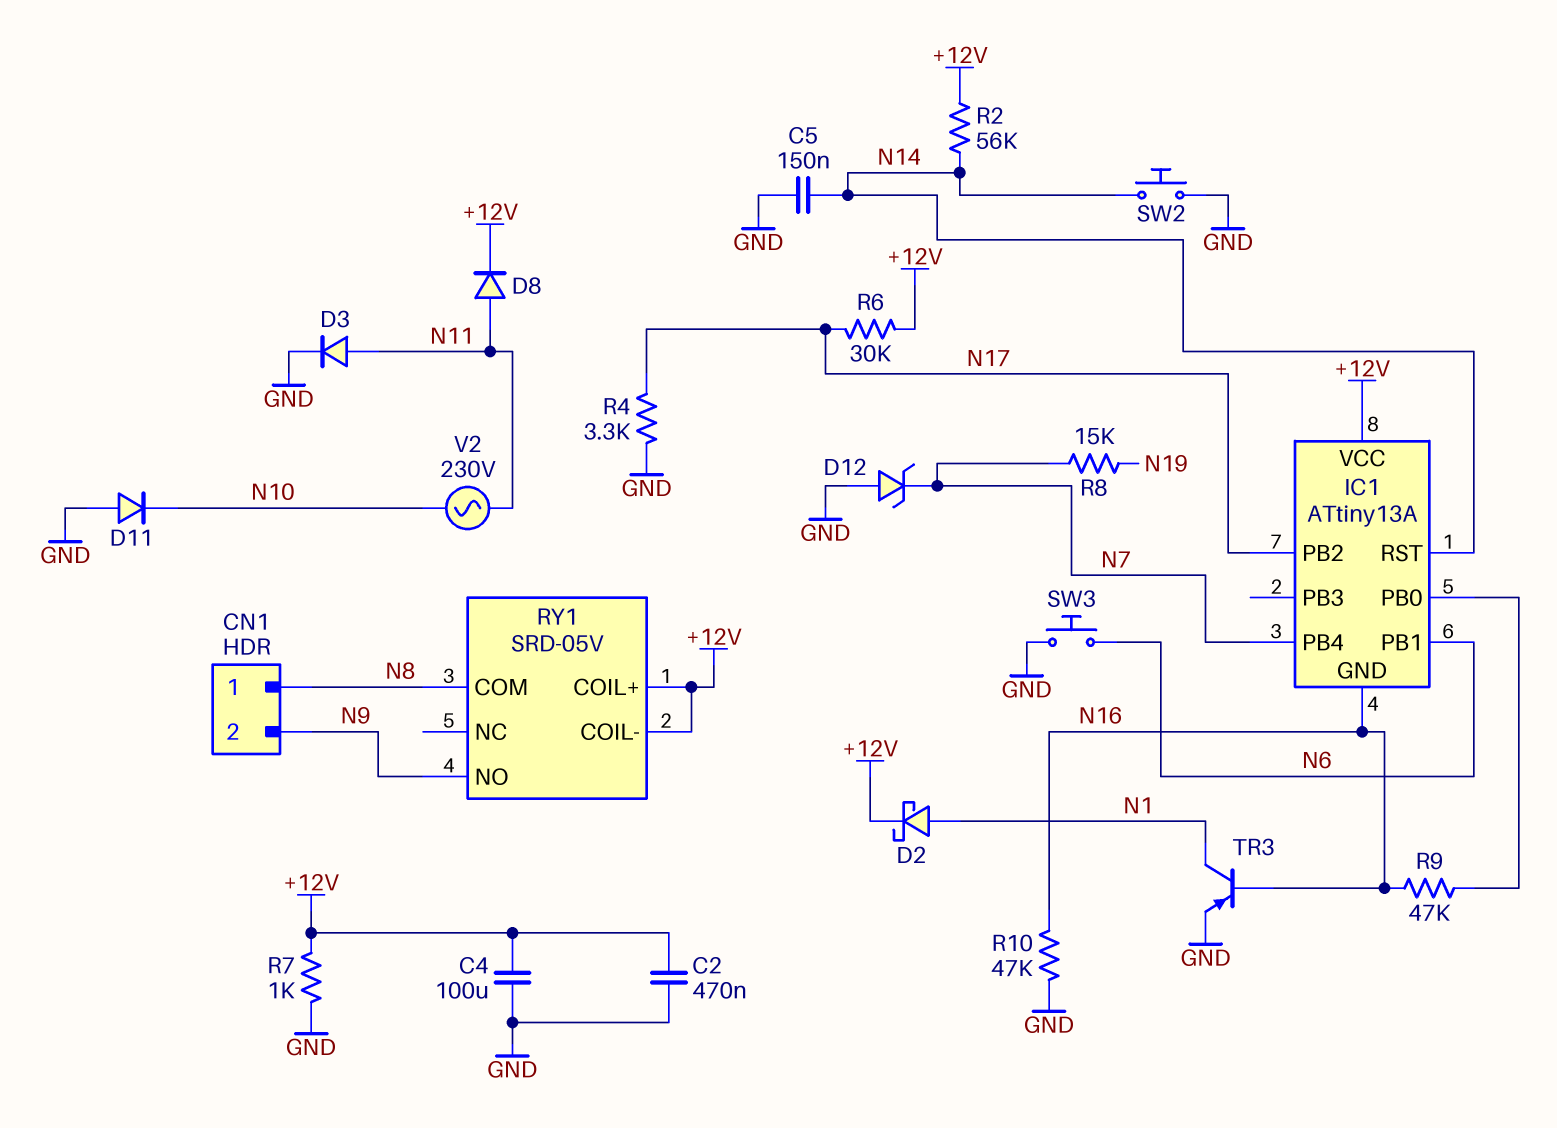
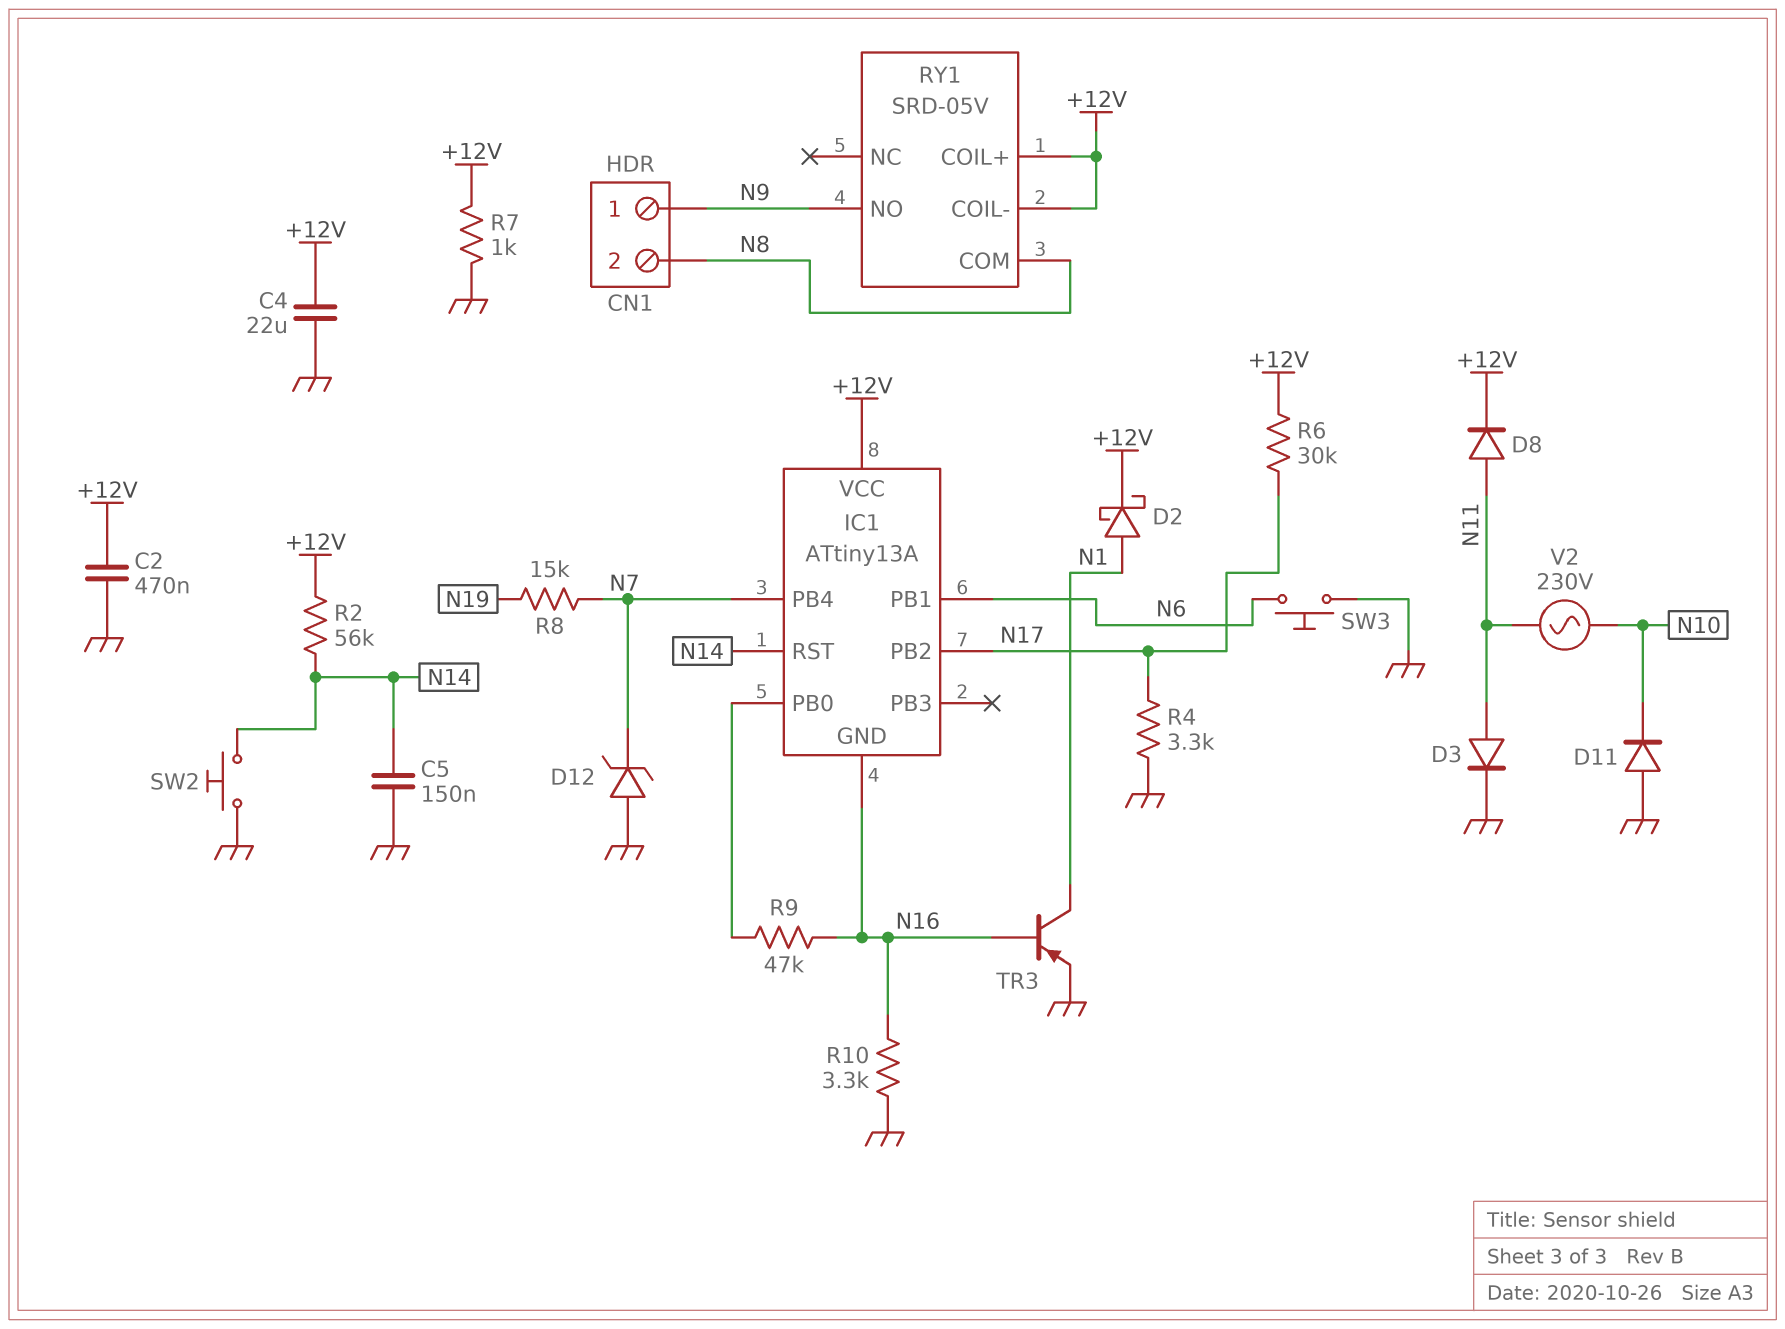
C4: 100uF (+12V, GND) -> 22uF (+12V, GND)
CN1 pin 1: N8 -> N9
CN1 pin 2: N9 -> N8
R10: 47k (GND, N16) -> 3.3k (GND, N16)

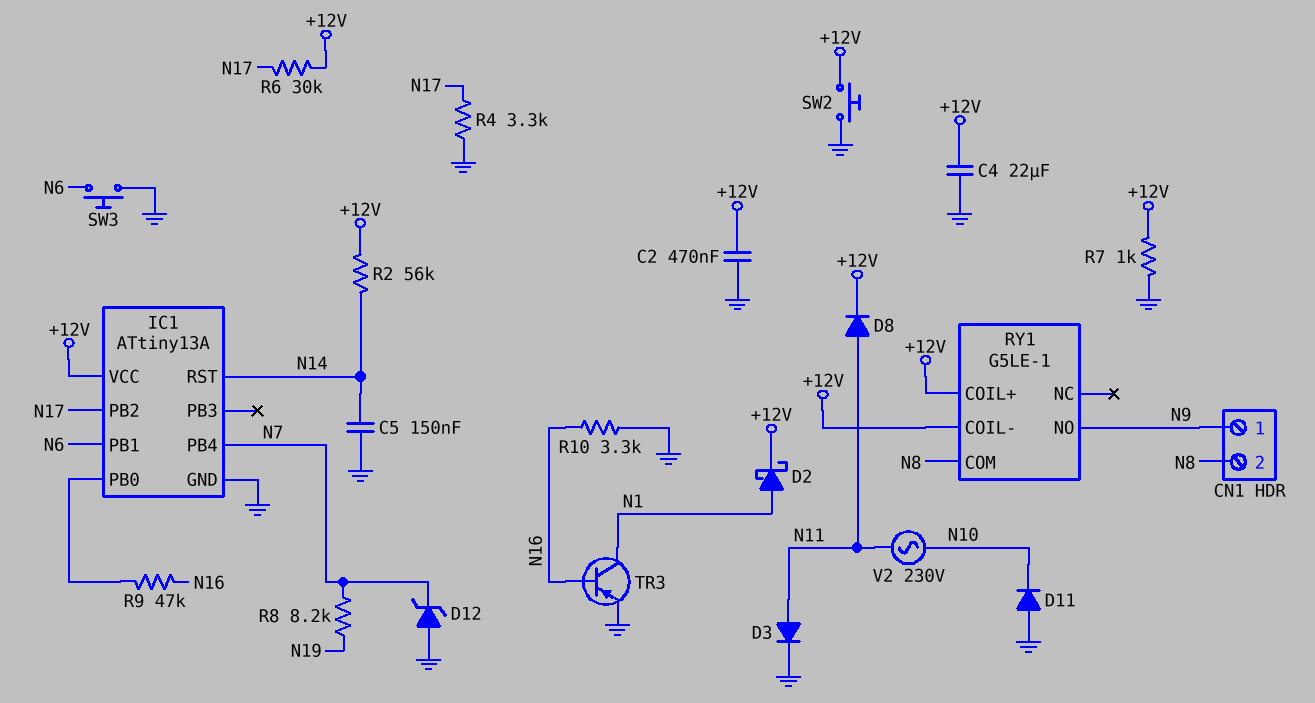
IC1 pin GND: N16 -> GND
R8: 15k (N7, N19) -> 8.2k (N7, N19)
RY1: SRD-05V -> G5LE-1
SW2: button (GND, N14) -> button (+12V, GND)

